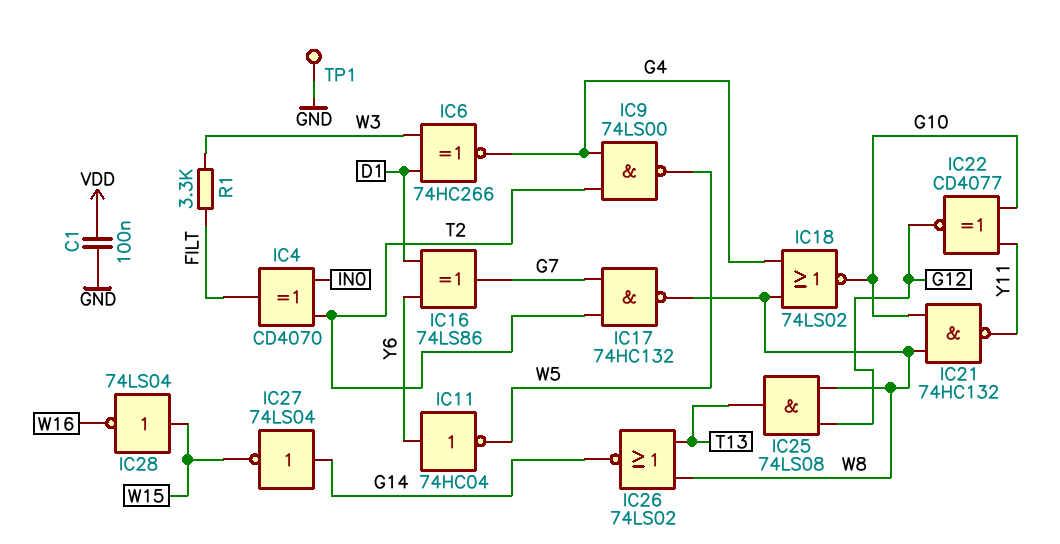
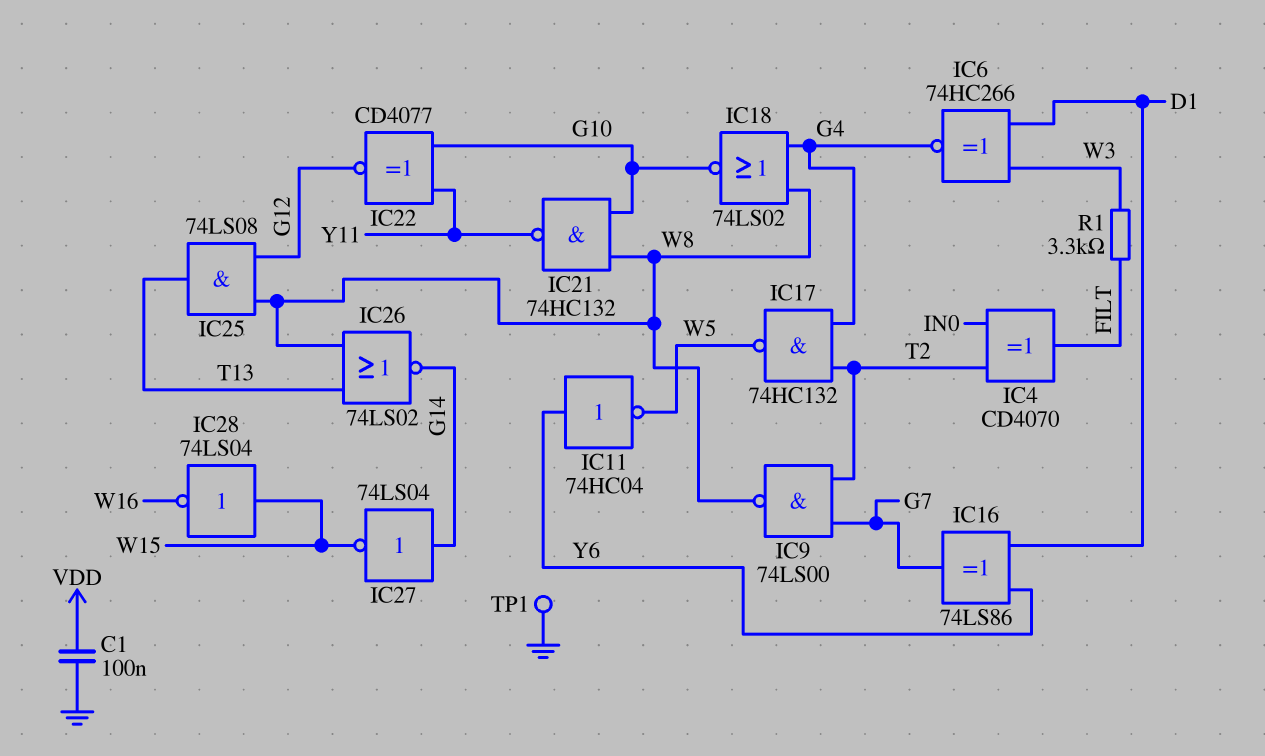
IC9: NAND 74LS00 (in G4, in T2, out W5) -> NAND 74LS00 (in G7, in T2, out W8)
IC17: NAND 74HC132 (in G7, in T2, out W8) -> NAND 74HC132 (in G4, in T2, out W5)

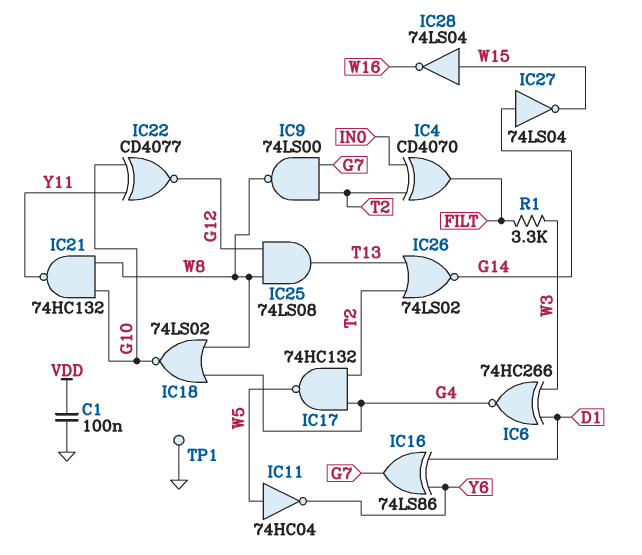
IC11: NOT 74HC04 (in Y6, out W5) -> NOT 74HC04 (in W5, out Y6)
IC26: NOR 74LS02 (in T13, in W8, out G14) -> NOR 74LS02 (in T2, in T13, out G14)

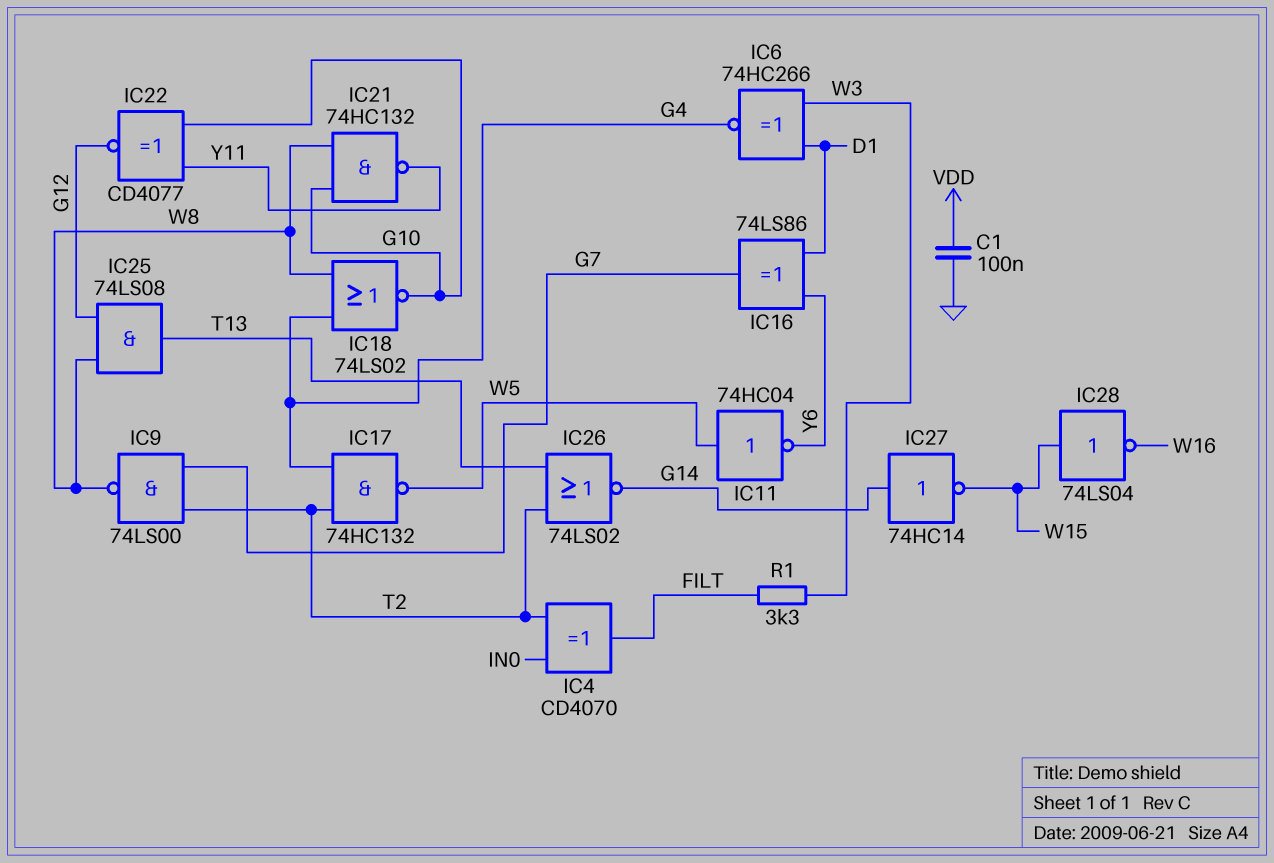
IC27: NOT 74LS04 (in G14, out W15) -> NOT 74HC14 (in G14, out W15)
TP1: test point (GND) -> none

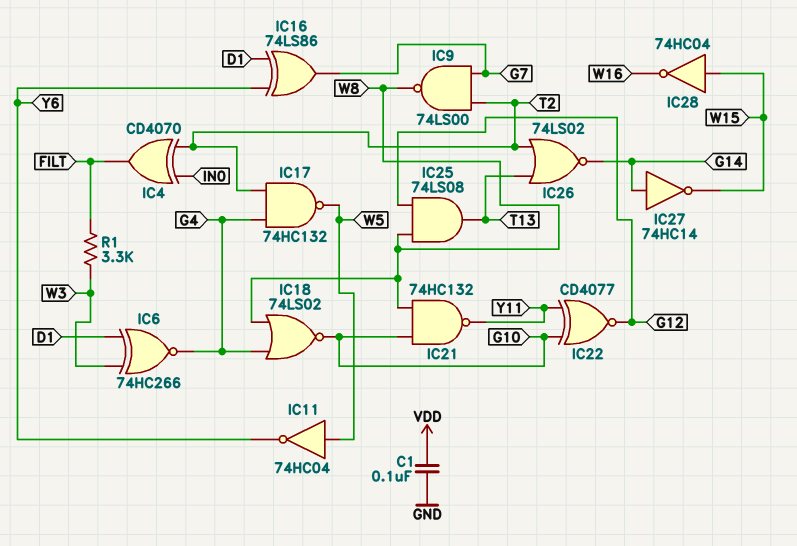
IC28: NOT 74LS04 (in W15, out W16) -> NOT 74HC04 (in W15, out W16)

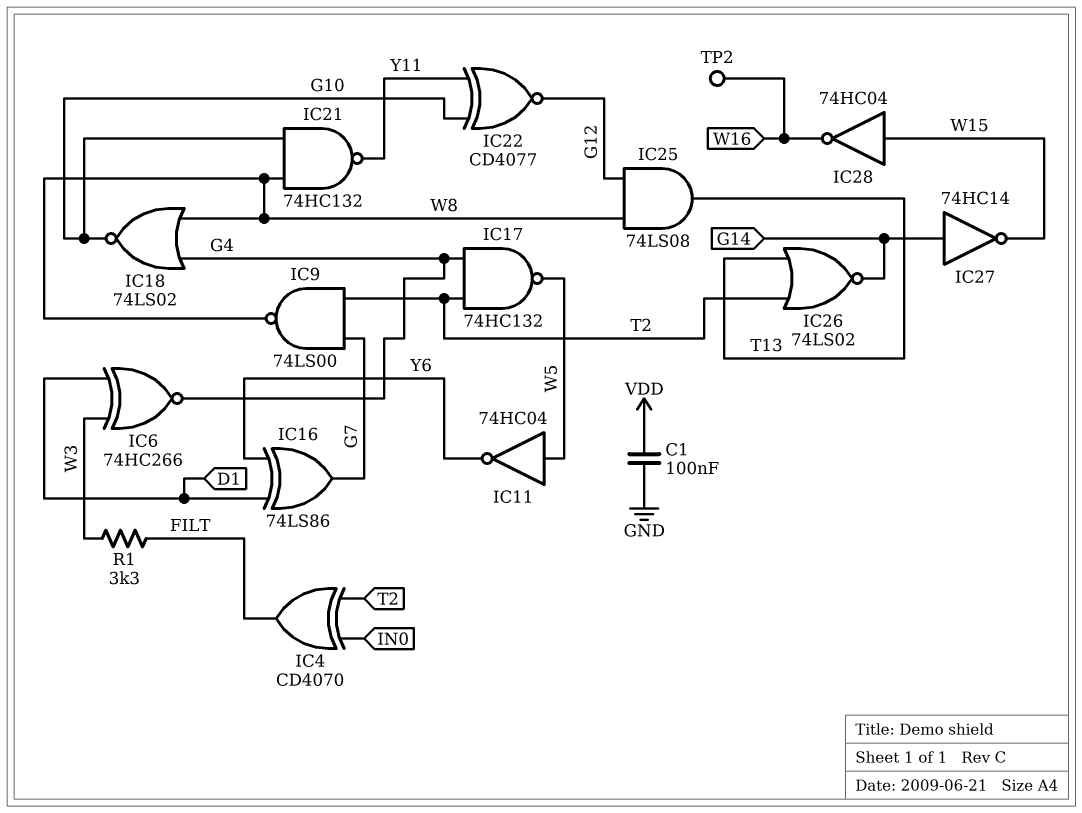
TP2: none -> test point (W16)

